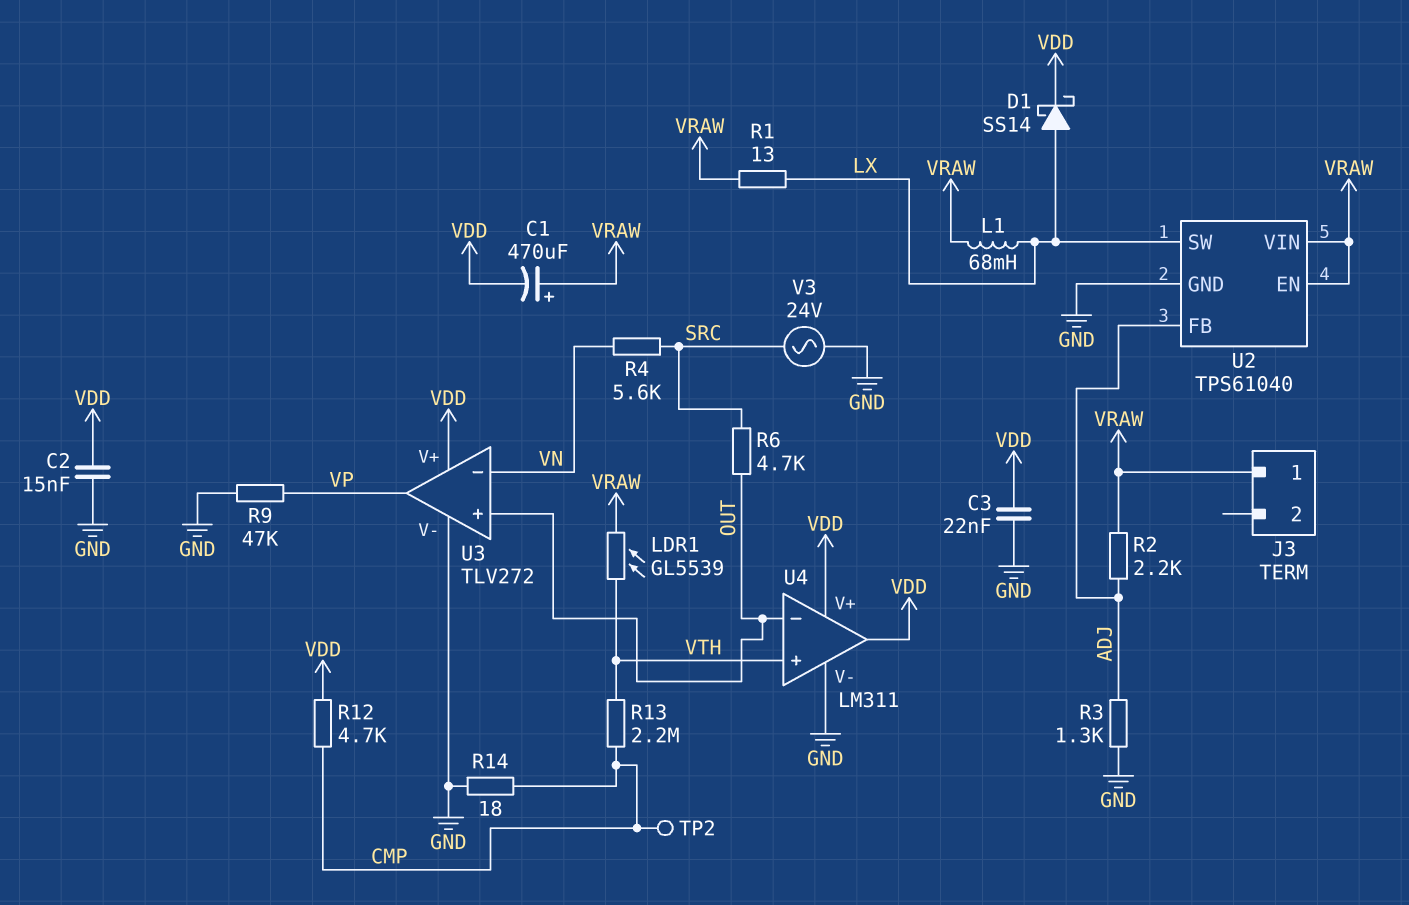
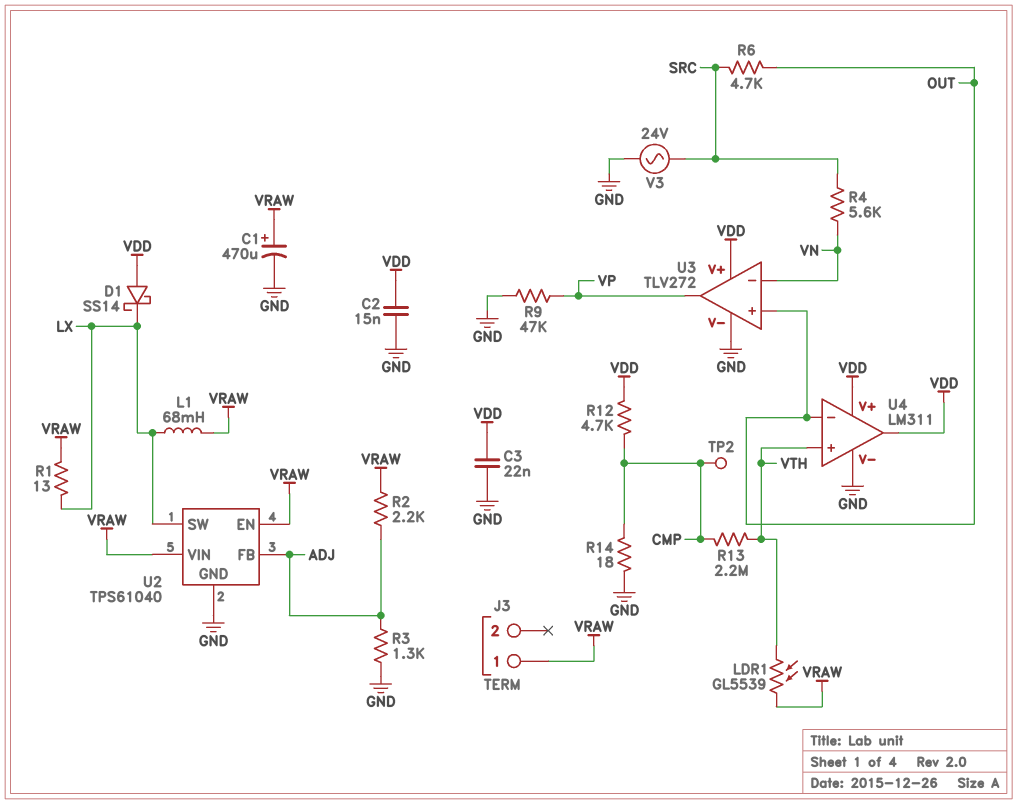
C1: 470uF (plus VRAW, minus VDD) -> 470uF (plus VRAW, minus GND)
D1: schottky SS14 (A LX, K VDD) -> schottky SS14 (A VDD, K LX)

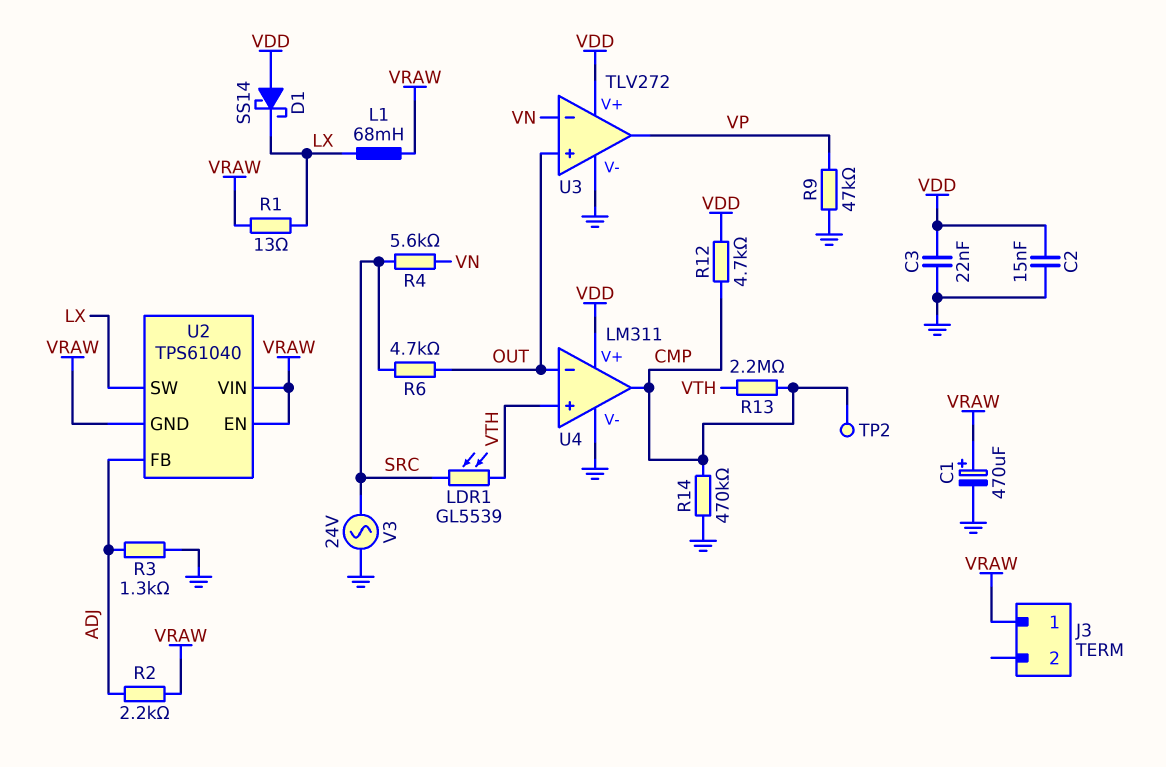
LDR1: GL5539 (VRAW, VTH) -> GL5539 (SRC, VTH)
R14: 18 (CMP, GND) -> 470k (CMP, GND)
U2 pin GND: GND -> VRAW
U4 pin out: VDD -> CMP

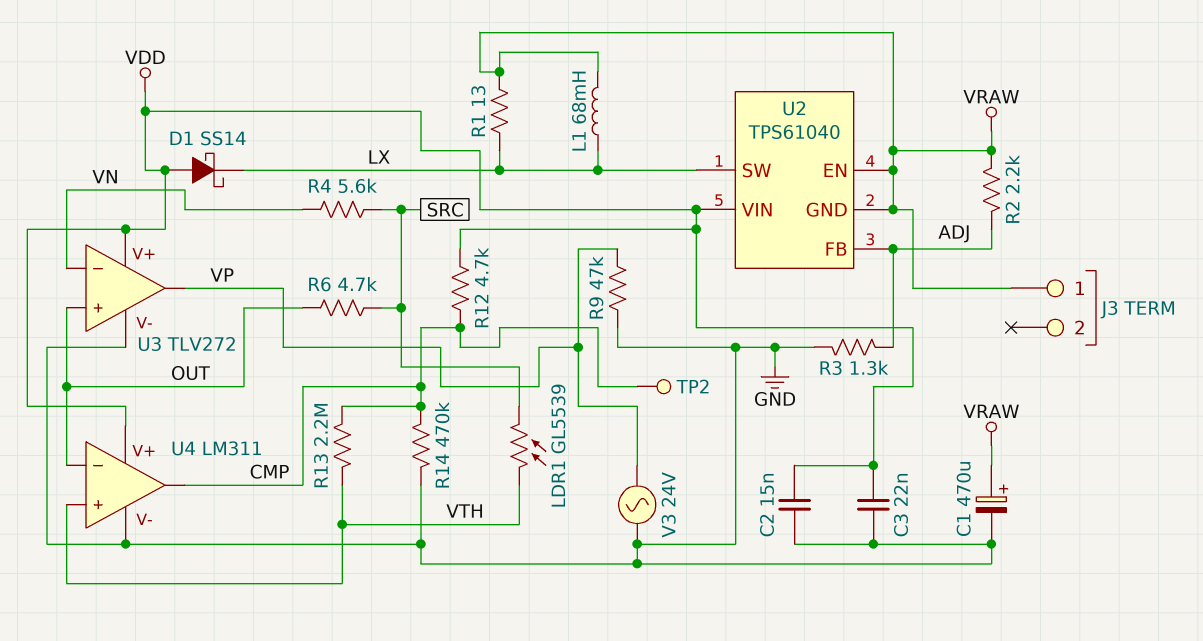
U2 pin VIN: VRAW -> VDD
V3: AC 24V (GND, SRC) -> AC 24V (GND, VP)

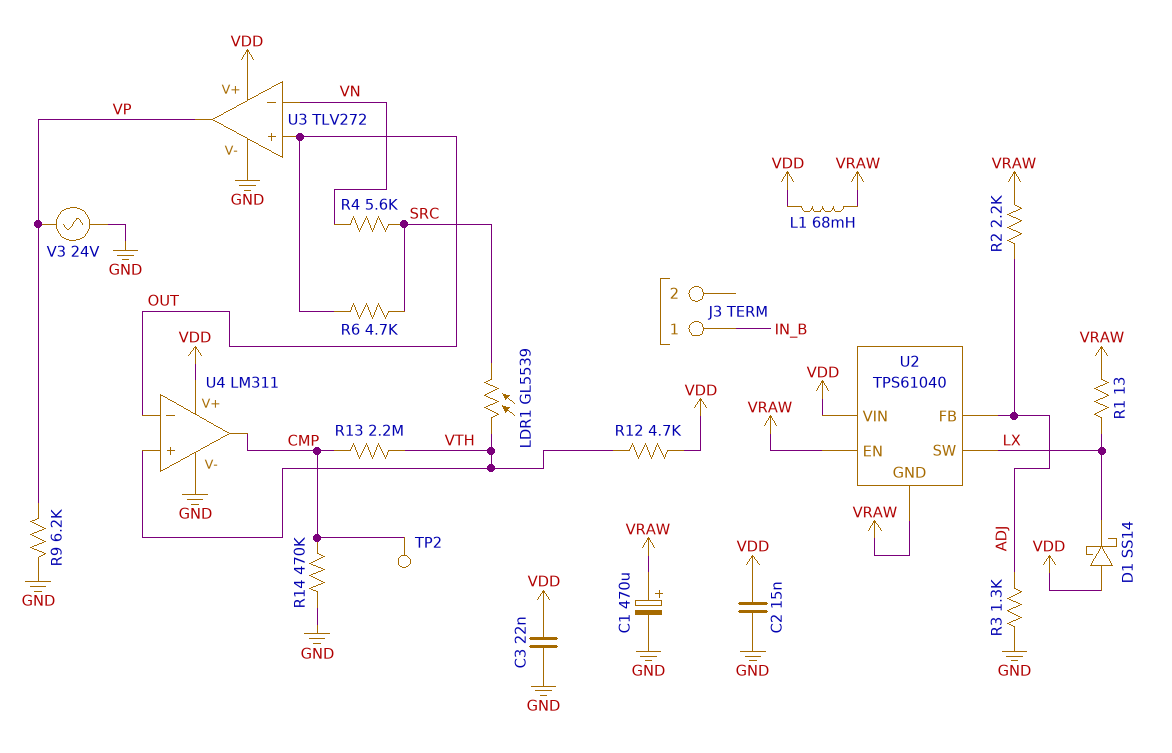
J3 pin 1: VRAW -> IN_B
L1: 68mH (LX, VRAW) -> 68mH (VDD, VRAW)
R9: 47k (GND, VP) -> 6.2k (GND, VP)
R12: 4.7k (CMP, VDD) -> 4.7k (VDD, VTH)

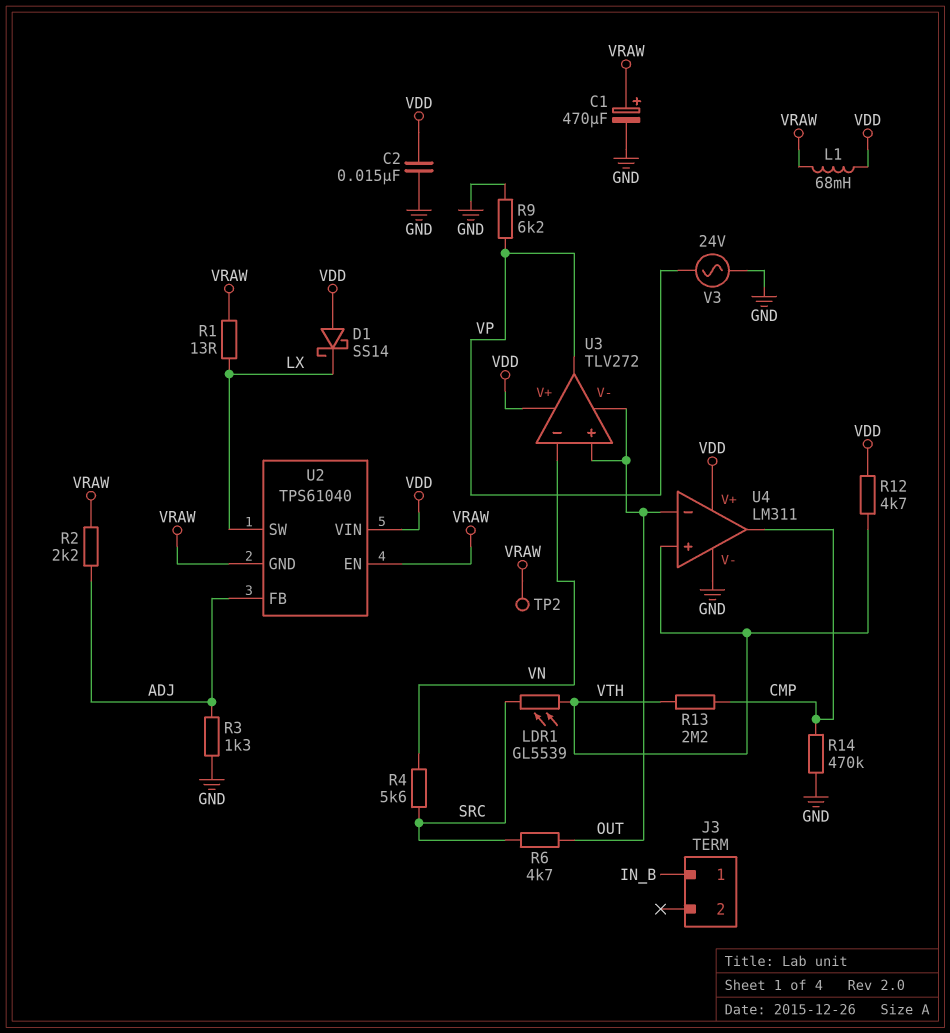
C3: 22nF (GND, VDD) -> none
TP2: test point (CMP) -> test point (VRAW)
U3 pin V-: GND -> OUT

